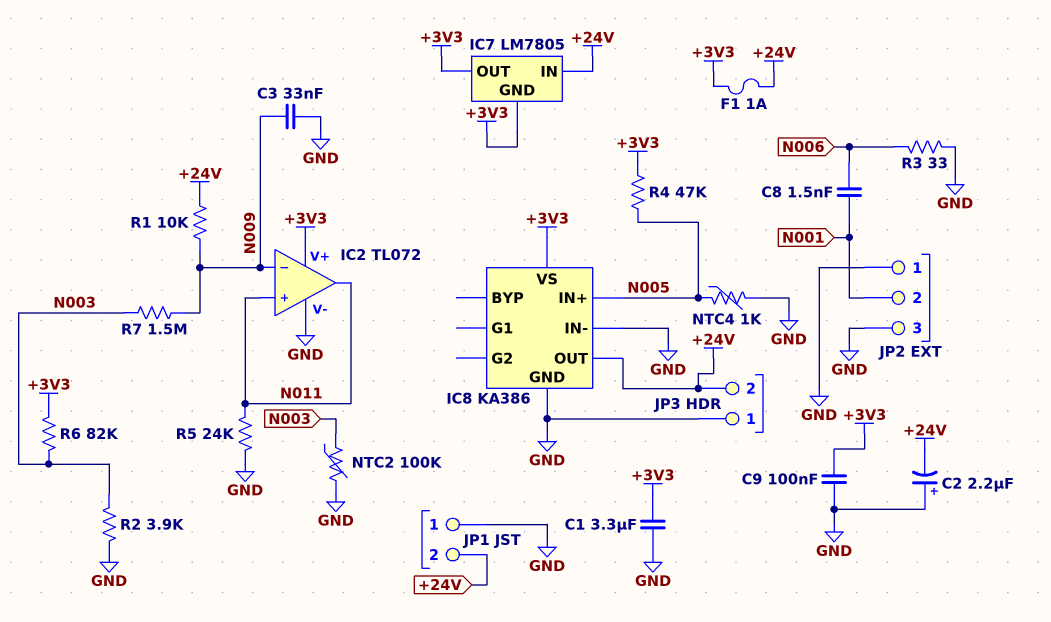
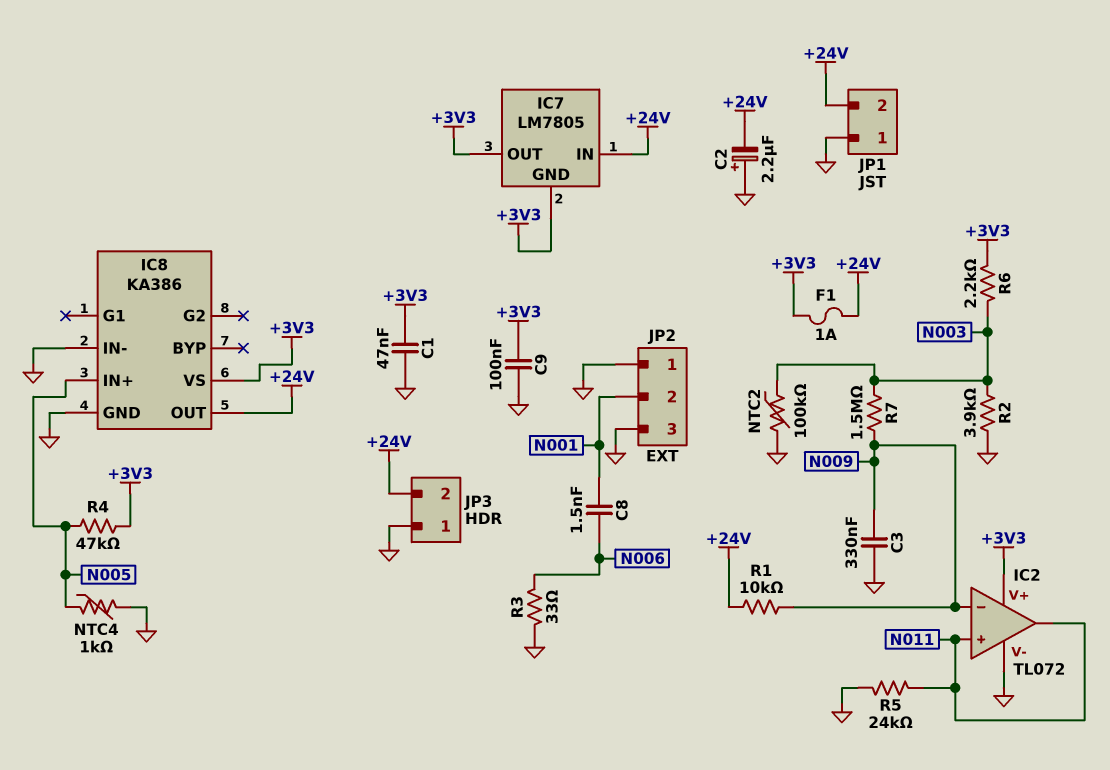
C1: 3.3uF (+3V3, GND) -> 47nF (+3V3, GND)
C3: 33nF (GND, N009) -> 330nF (GND, N009)
R6: 82k (+3V3, N003) -> 2.2k (+3V3, N003)

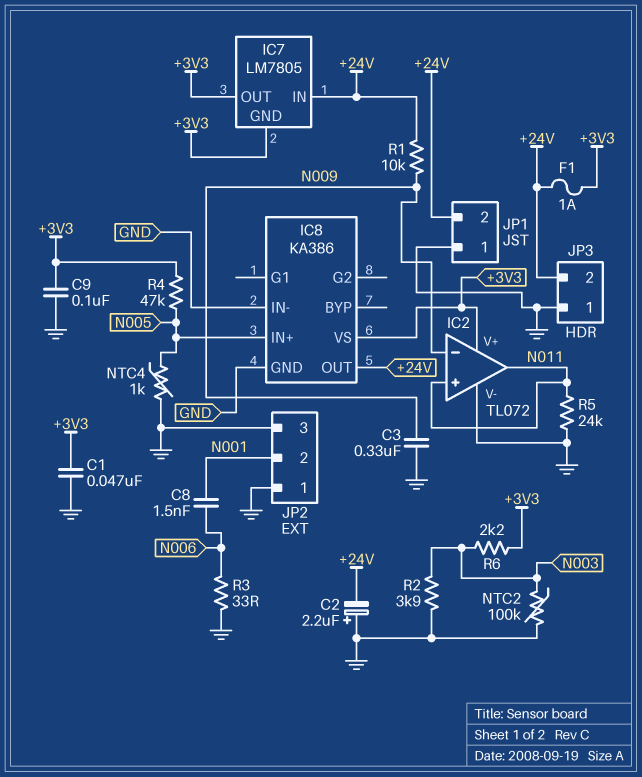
R7: 1.5M (N003, N009) -> none

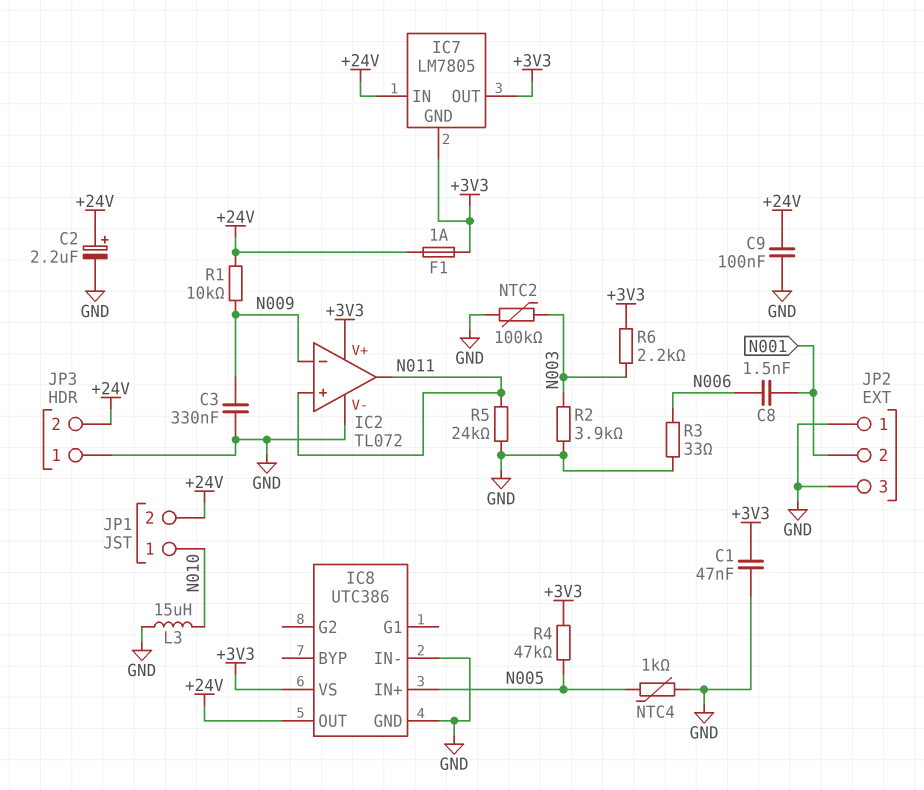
C2: 2.2uF (plus GND, minus +24V) -> 2.2uF (plus +24V, minus GND)
C9: 100nF (+3V3, GND) -> 100nF (+24V, GND)
IC8: KA386 -> UTC386
JP1 pin 1: GND -> N010
L3: none -> 15uH (GND, N010)

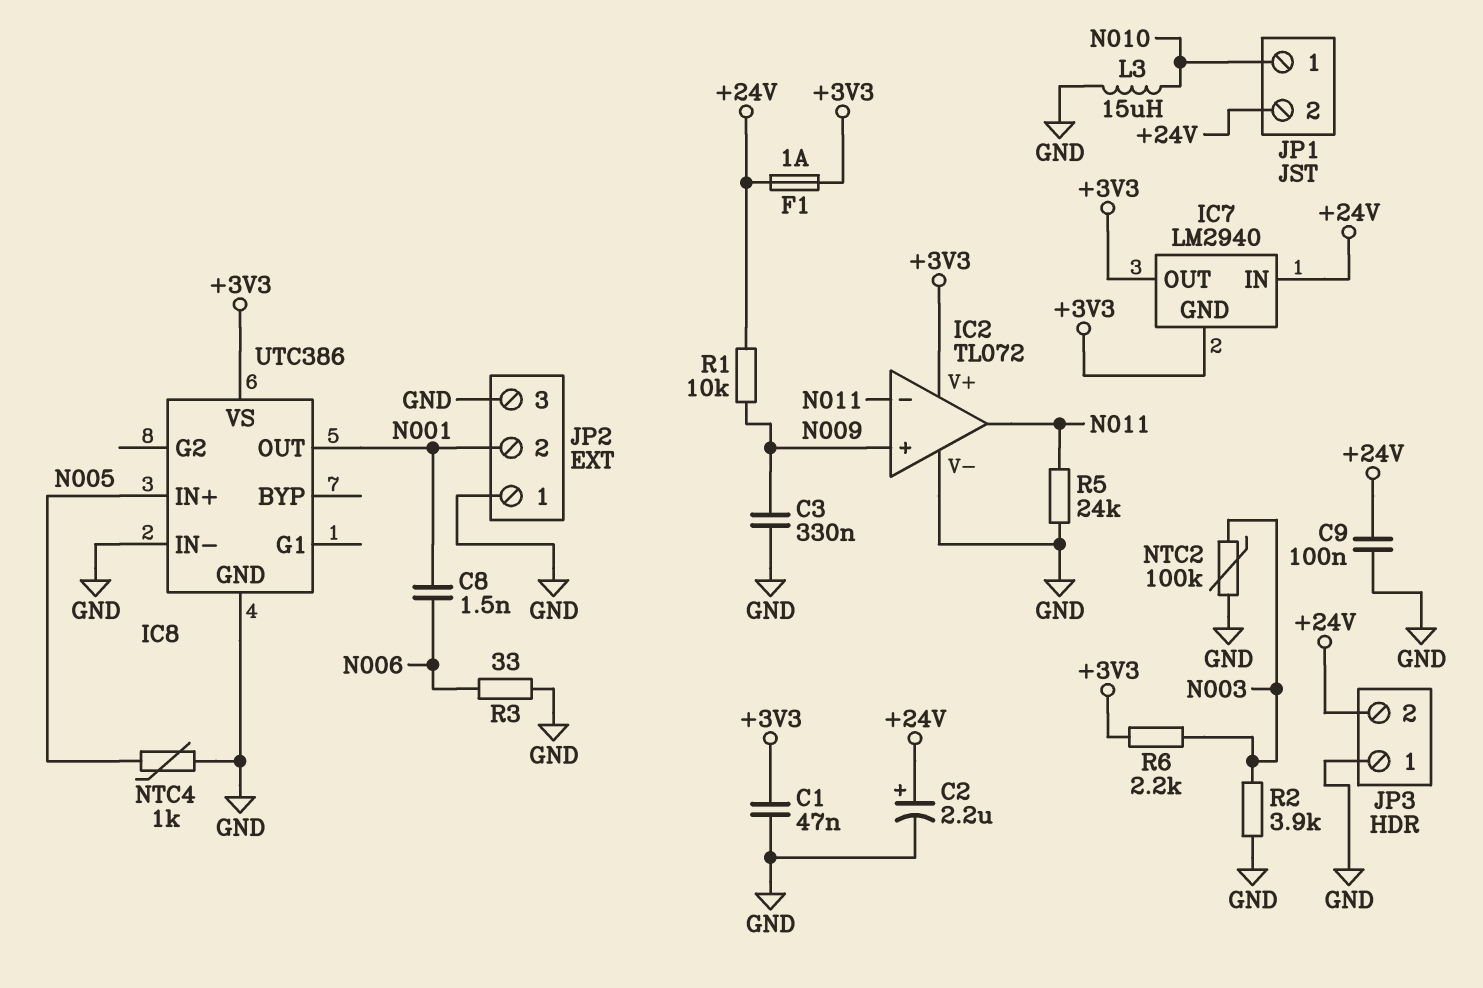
IC2 pin in+: N011 -> N009
IC2 pin in-: N009 -> N011
IC7: LM7805 -> LM2940
IC8 pin OUT: +24V -> N001
R4: 47k (+3V3, N005) -> none

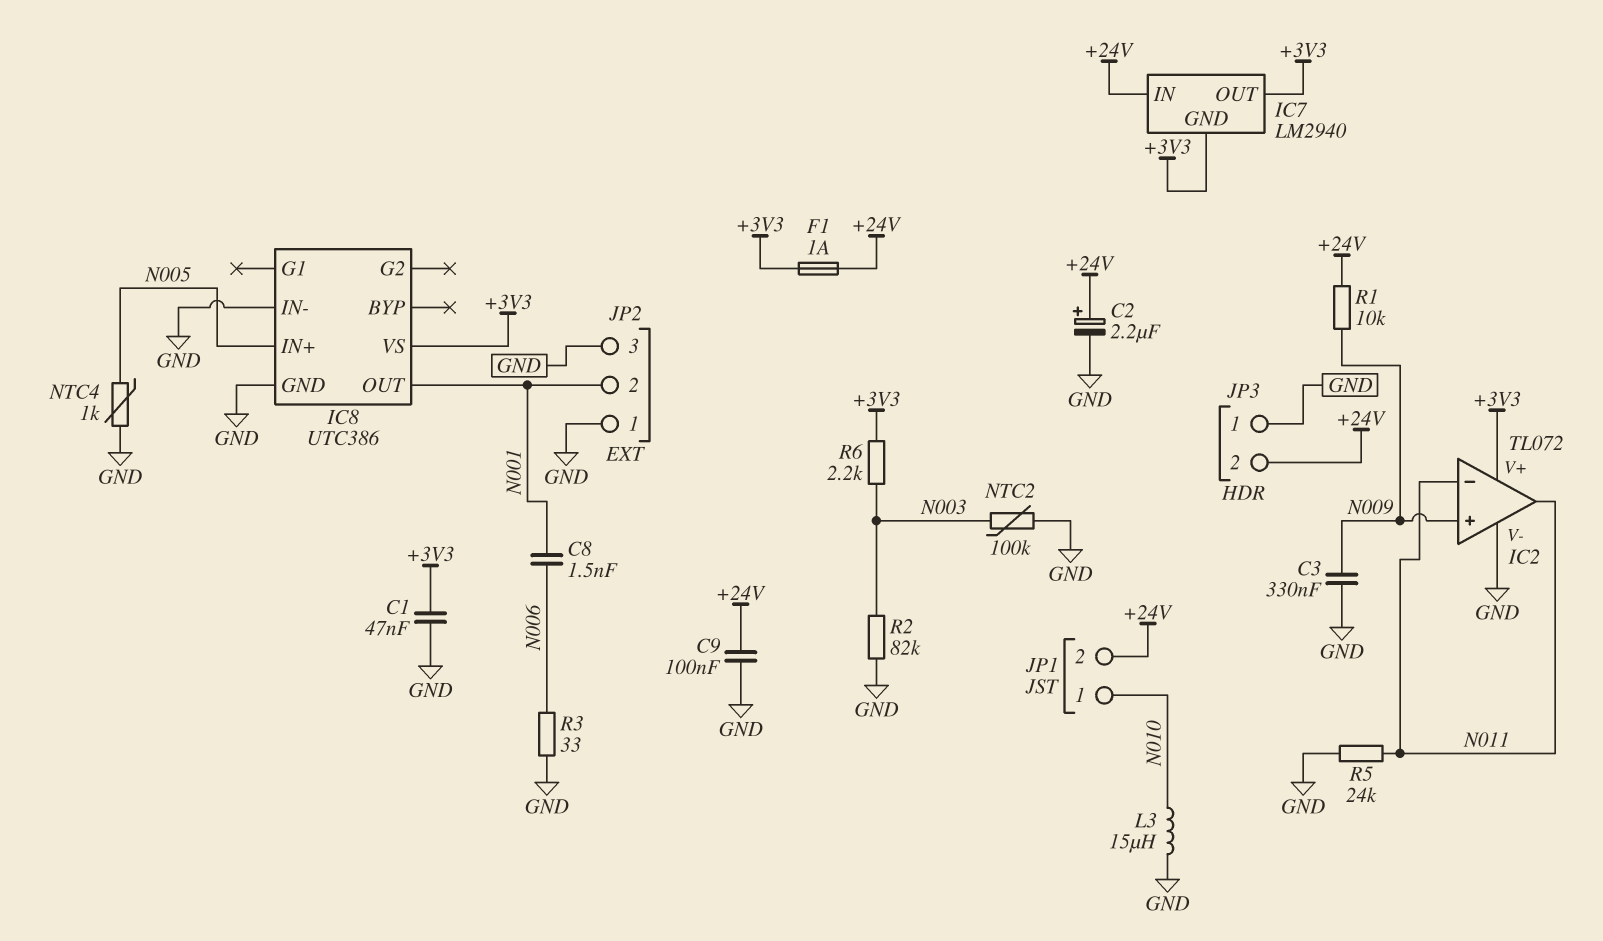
R2: 3.9k (GND, N003) -> 82k (GND, N003)

